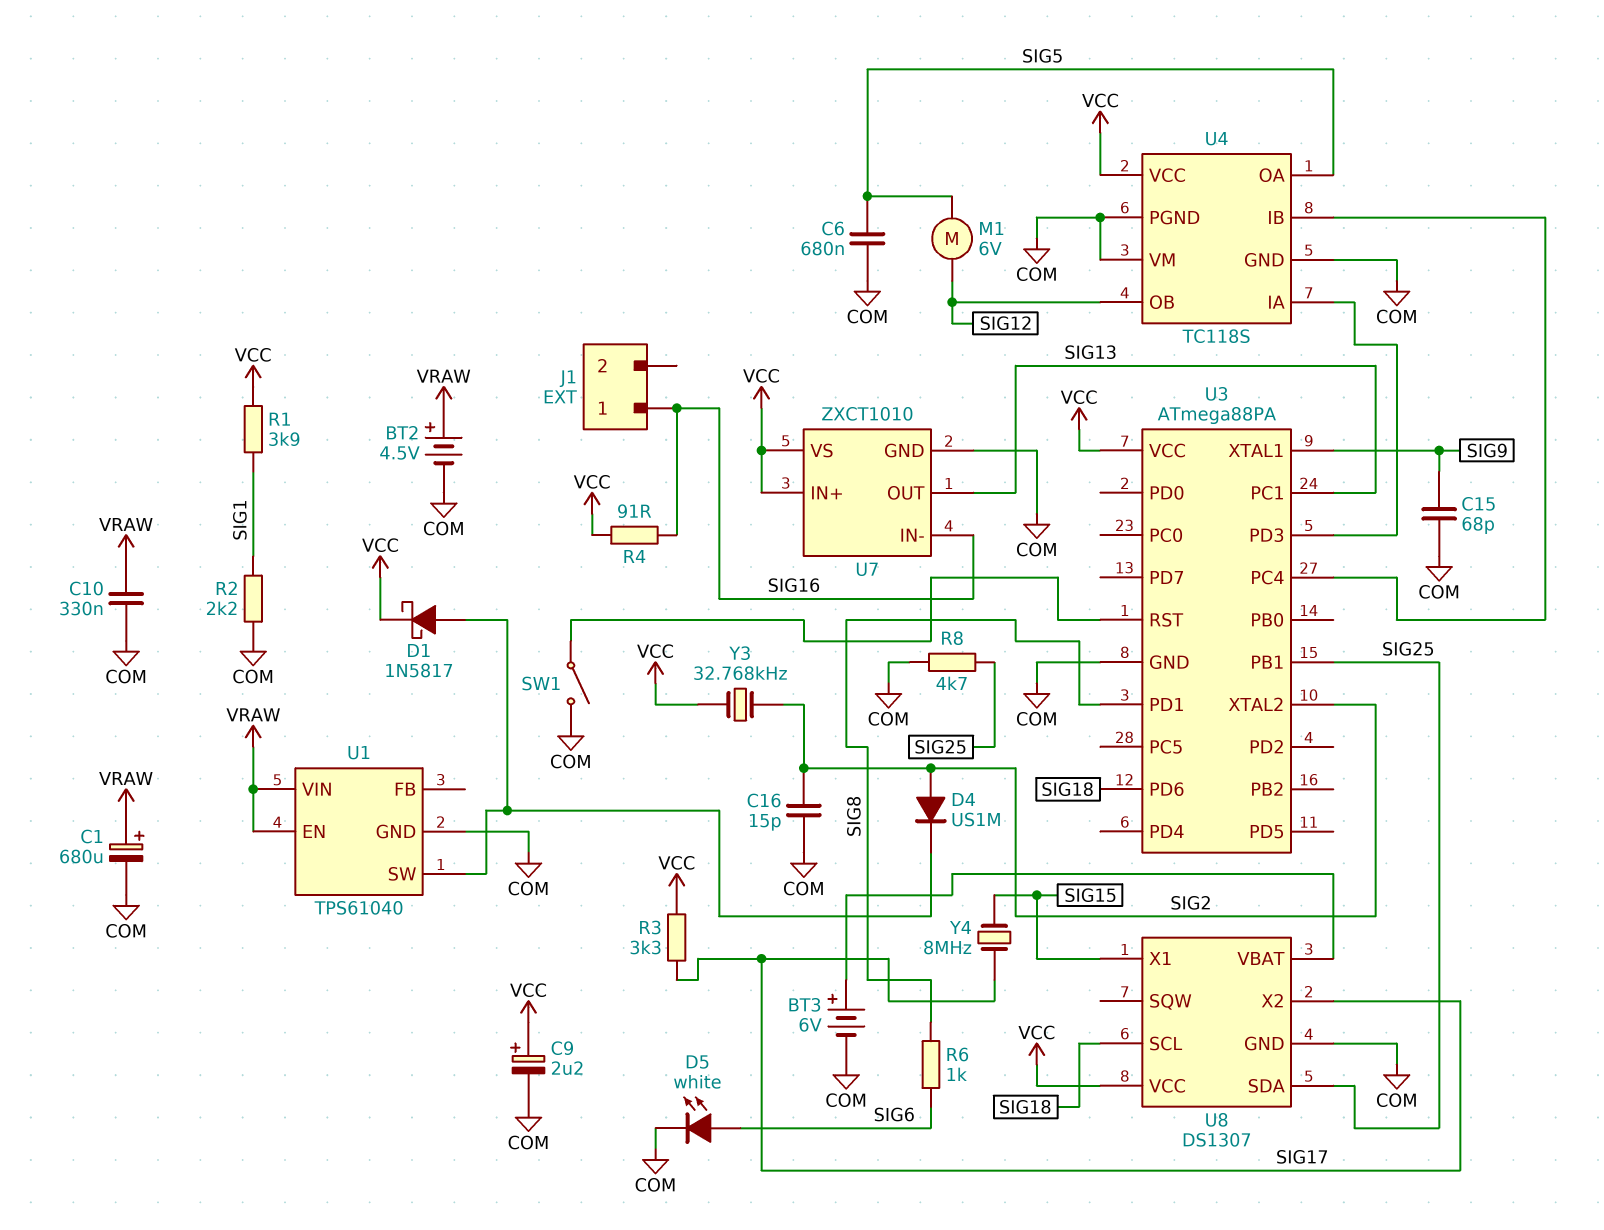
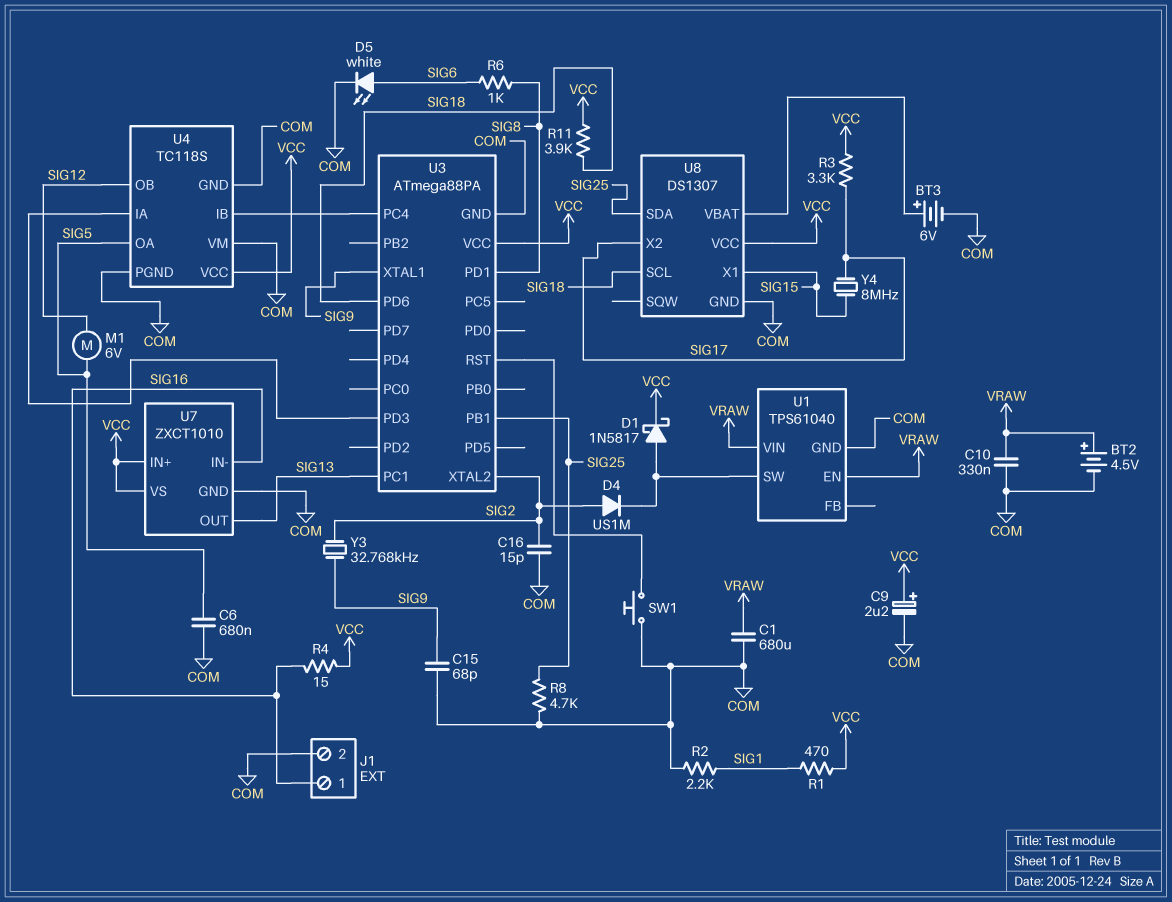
C1: 680uF (plus VRAW, minus COM) -> 680uF (COM, VRAW)
J1 pin 2: none -> COM
R1: 3.9k (SIG1, VCC) -> 470 (SIG1, VCC)
R4: 91 (SIG16, VCC) -> 15 (SIG16, VCC)
R11: none -> 3.9k (SIG18, VCC)
SW1: switch (COM, U3/RST) -> button (COM, U3/RST)
Y3: 32.768kHz (SIG2, VCC) -> 32.768kHz (SIG2, SIG9)

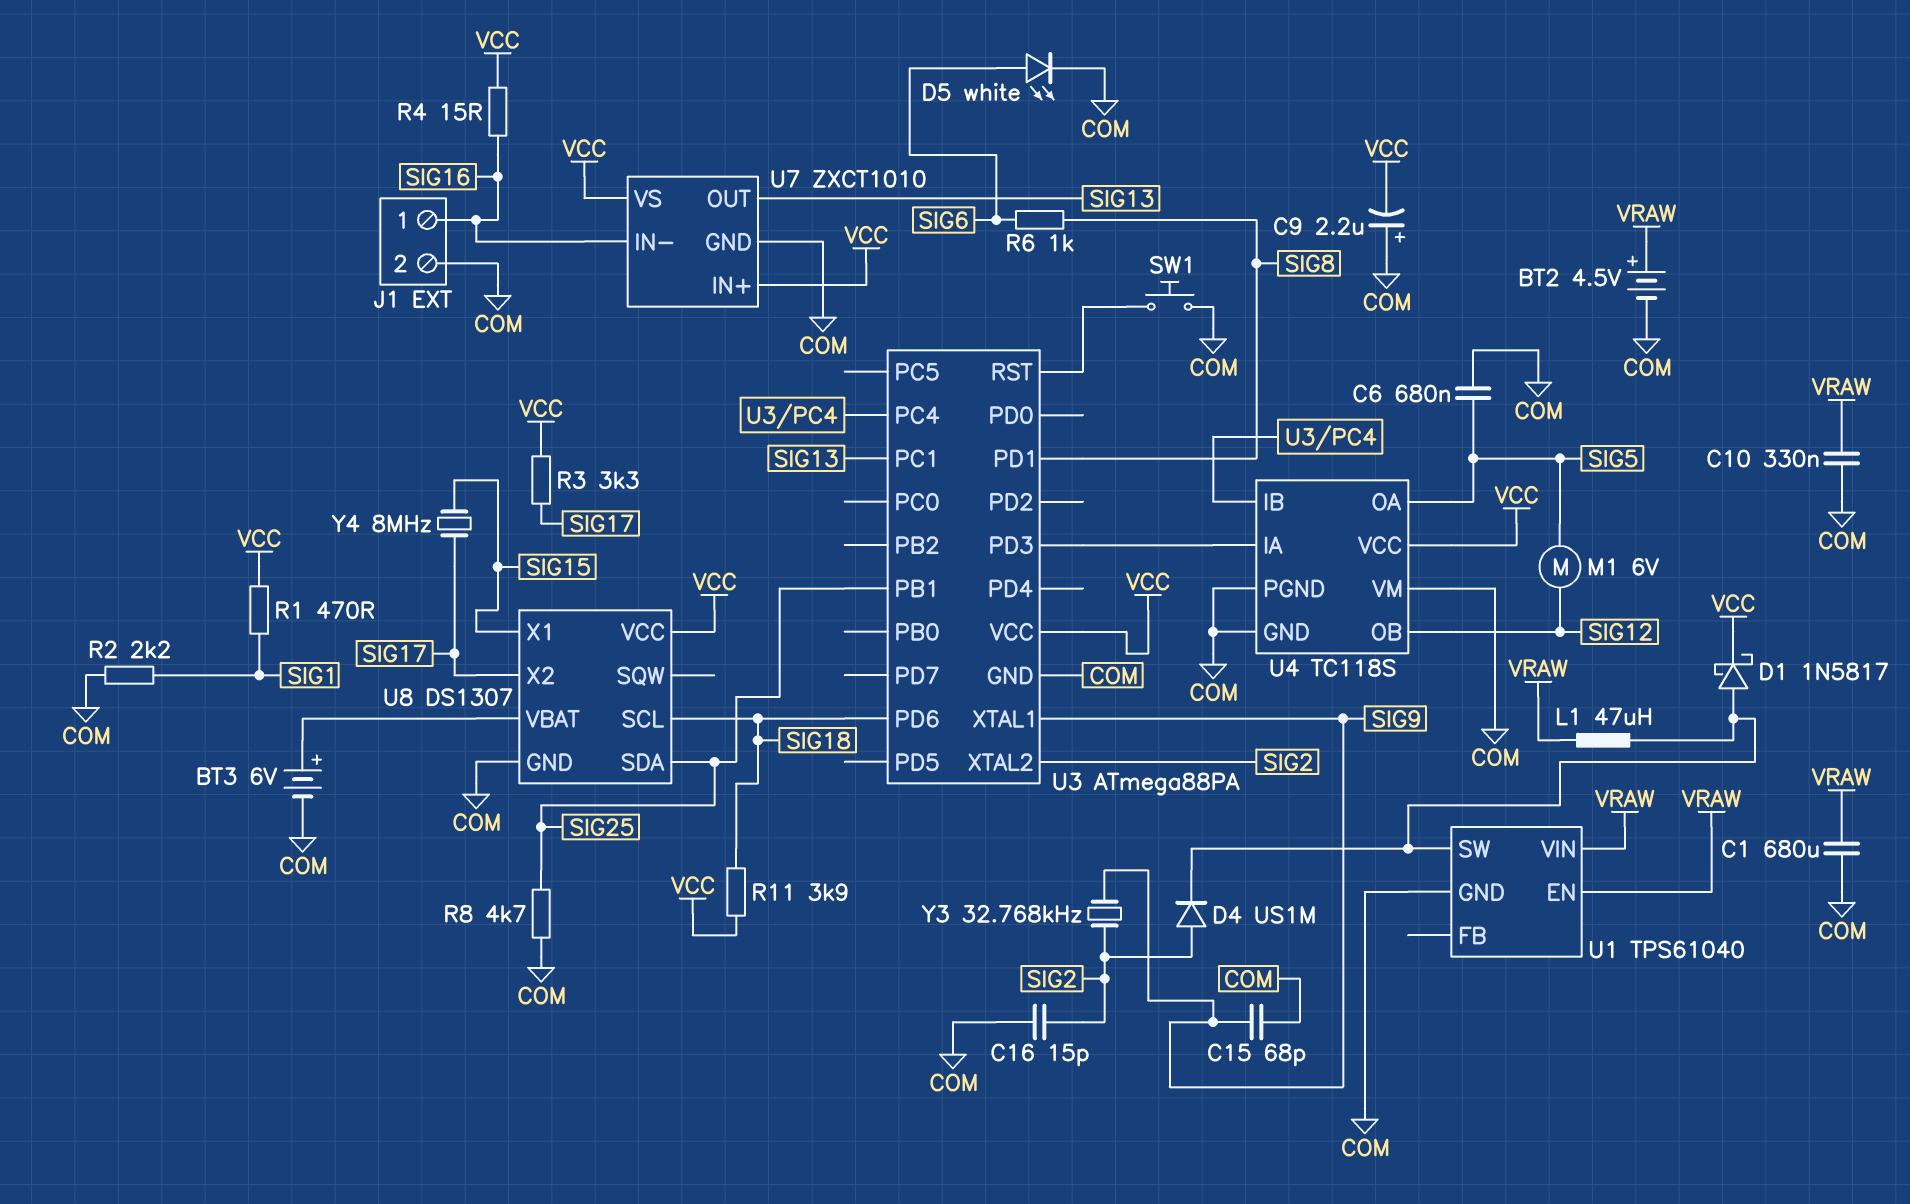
C9: 2.2uF (plus VCC, minus COM) -> 2.2uF (plus COM, minus VCC)
L1: none -> 47uH (U1/SW, VRAW)

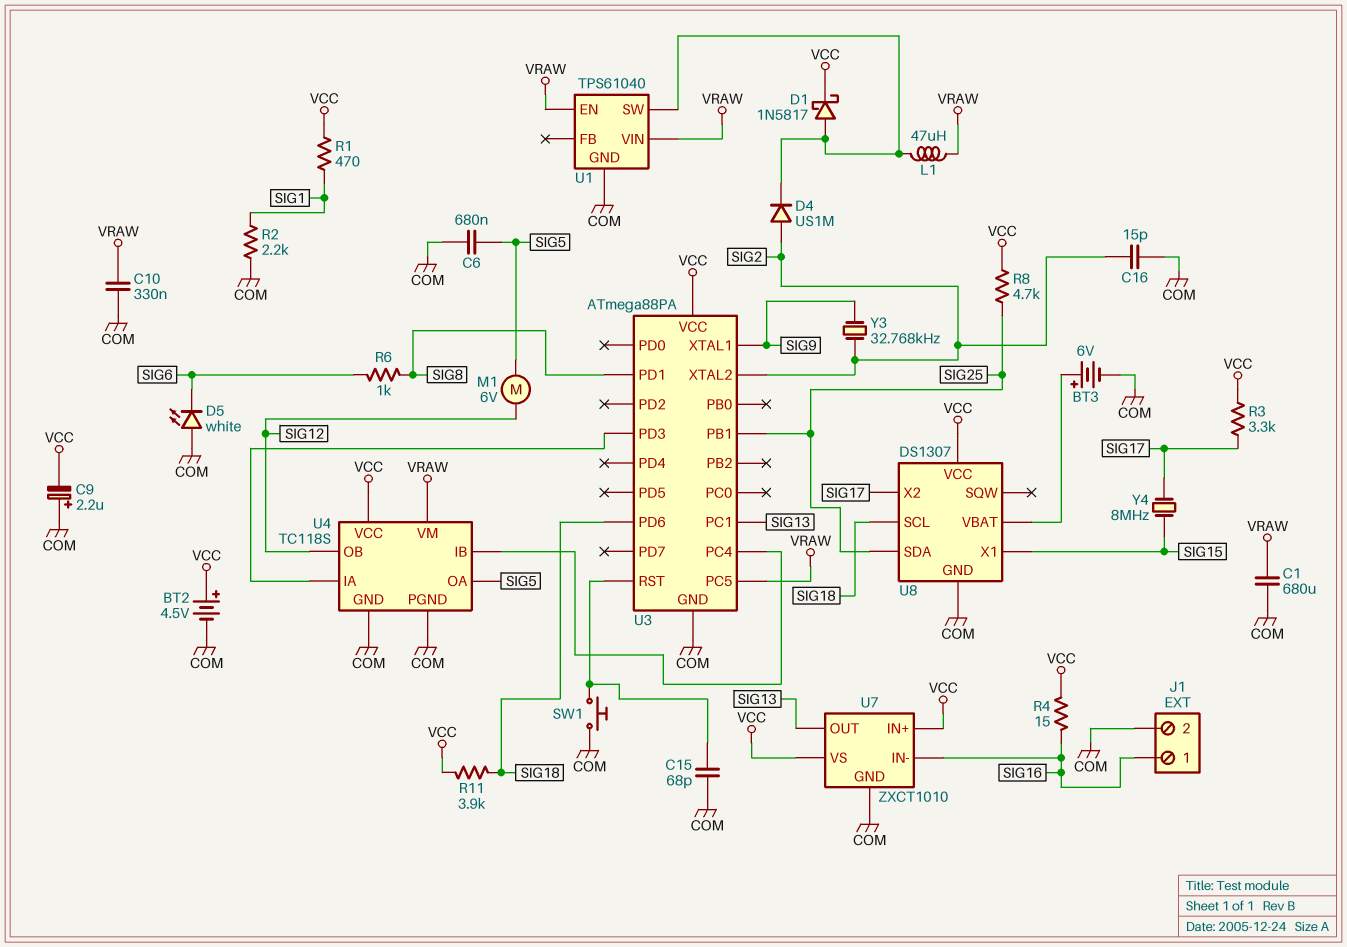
BT2: 4.5V (plus VRAW, minus COM) -> 4.5V (plus VCC, minus COM)
C15: 68pF (COM, SIG9) -> 68pF (COM, U3/RST)
D5: LED white (A SIG6, K COM) -> LED white (A COM, K SIG6)
R8: 4.7k (COM, SIG25) -> 4.7k (SIG25, VCC)
U3 pin PC5: none -> VRAW
U4 pin VM: COM -> VRAW

